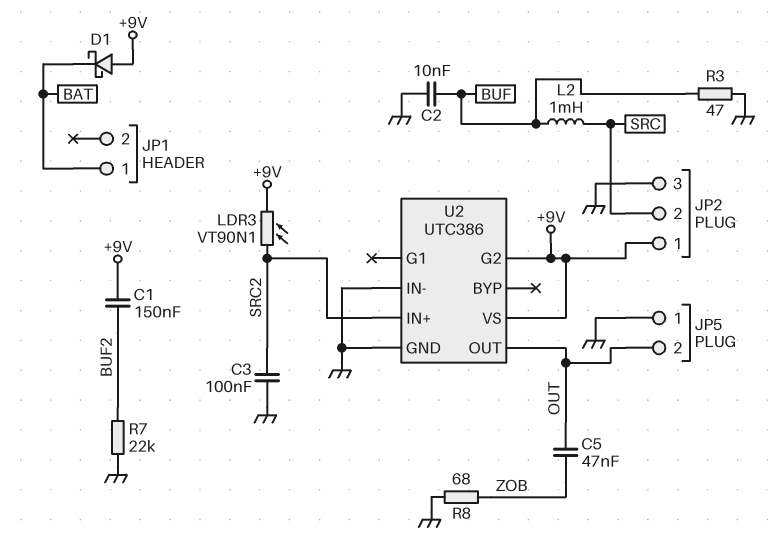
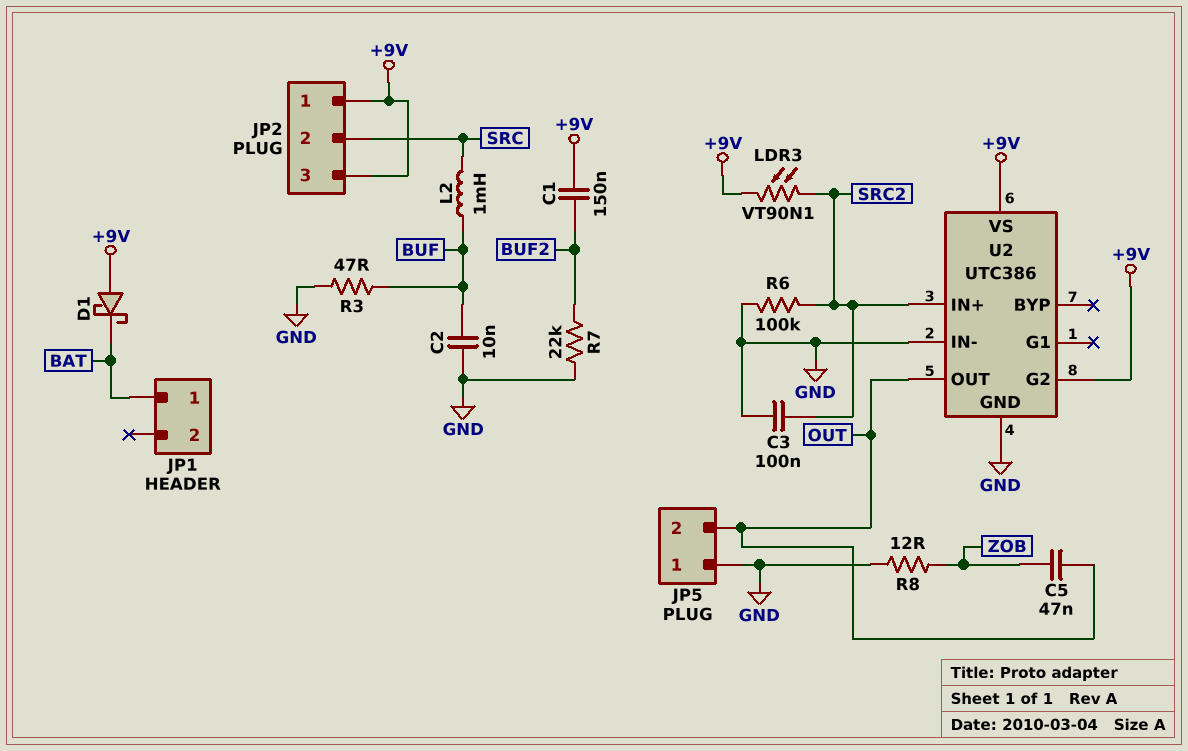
JP2 pin 3: GND -> +9V
R6: none -> 100k (GND, SRC2)
R8: 68 (GND, ZOB) -> 12 (GND, ZOB)

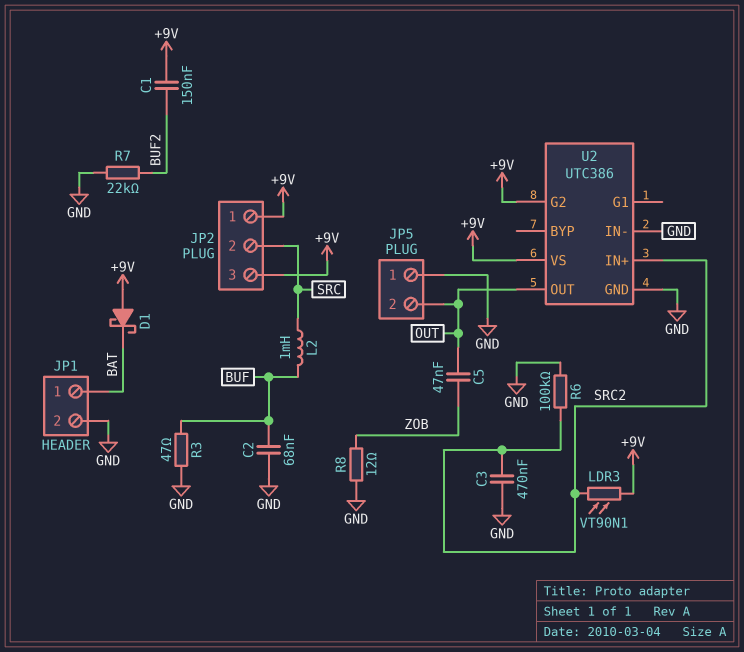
C2: 10nF (BUF, GND) -> 68nF (BUF, GND)
C3: 100nF (GND, SRC2) -> 470nF (GND, SRC2)
JP1 pin 2: none -> GND

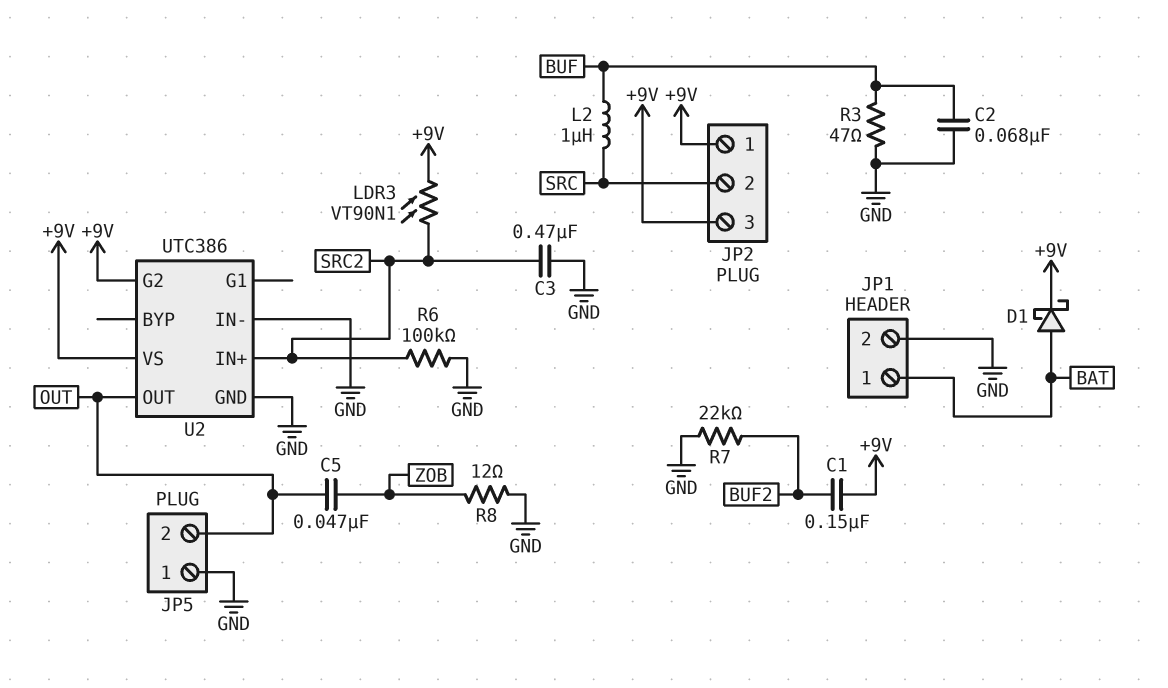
D1: schottky (A +9V, K BAT) -> schottky (A BAT, K +9V)
L2: 1mH (BUF, SRC) -> 1uH (BUF, SRC)

